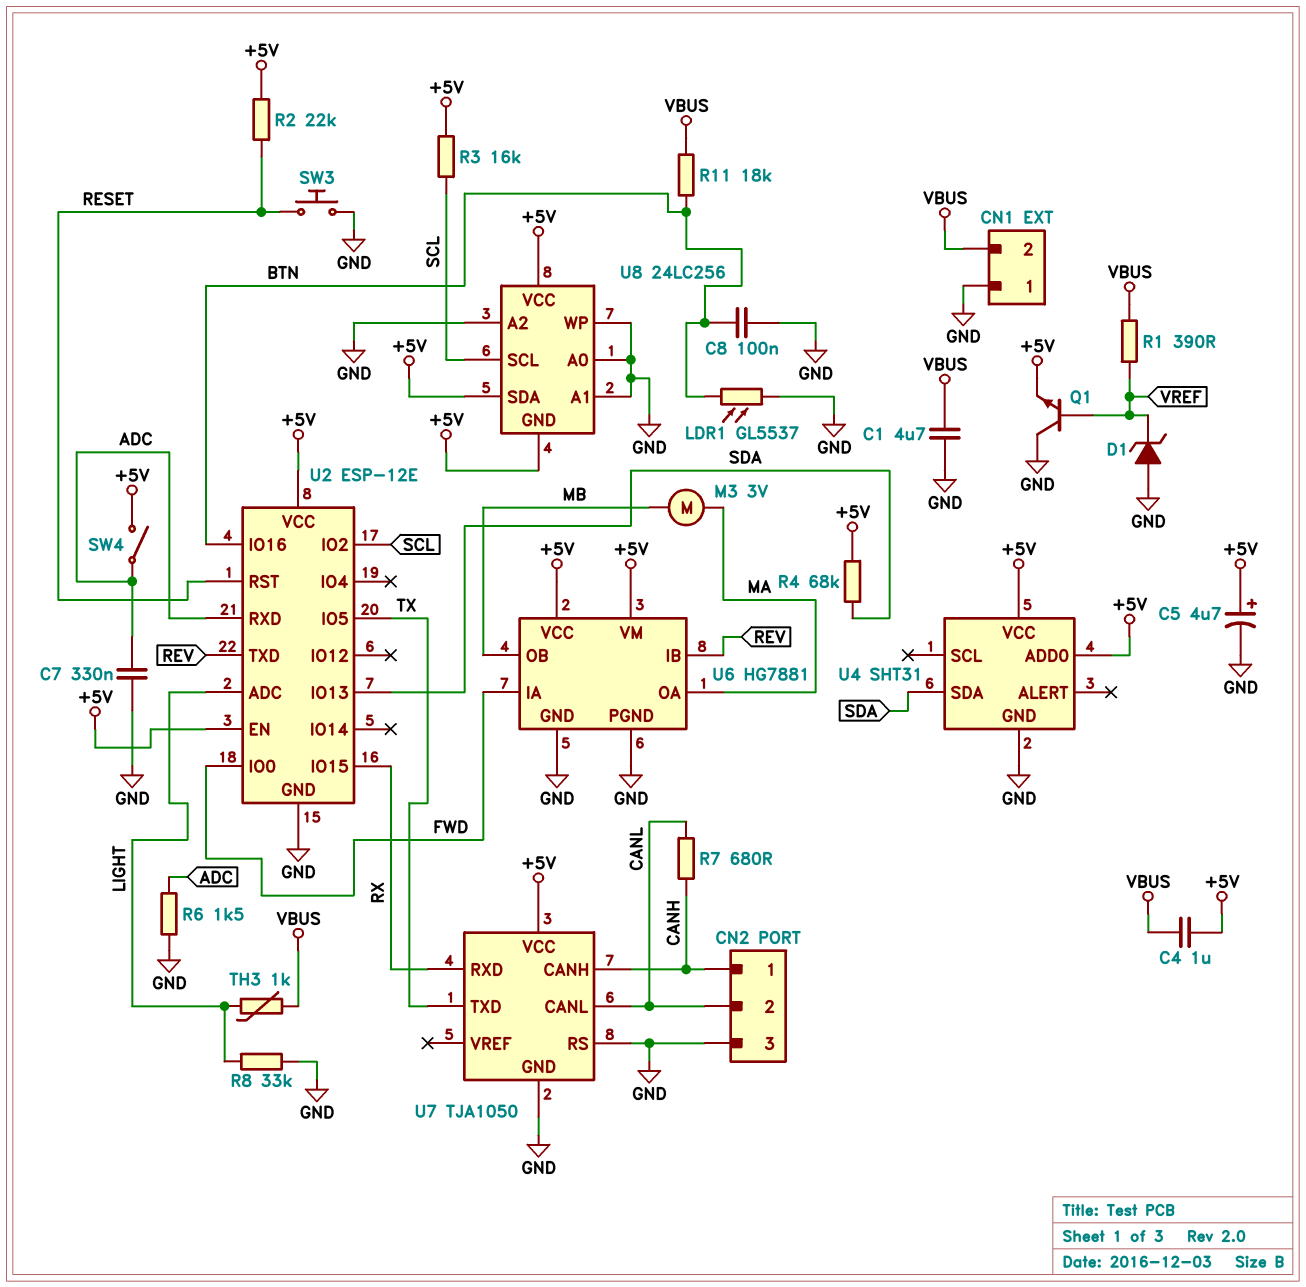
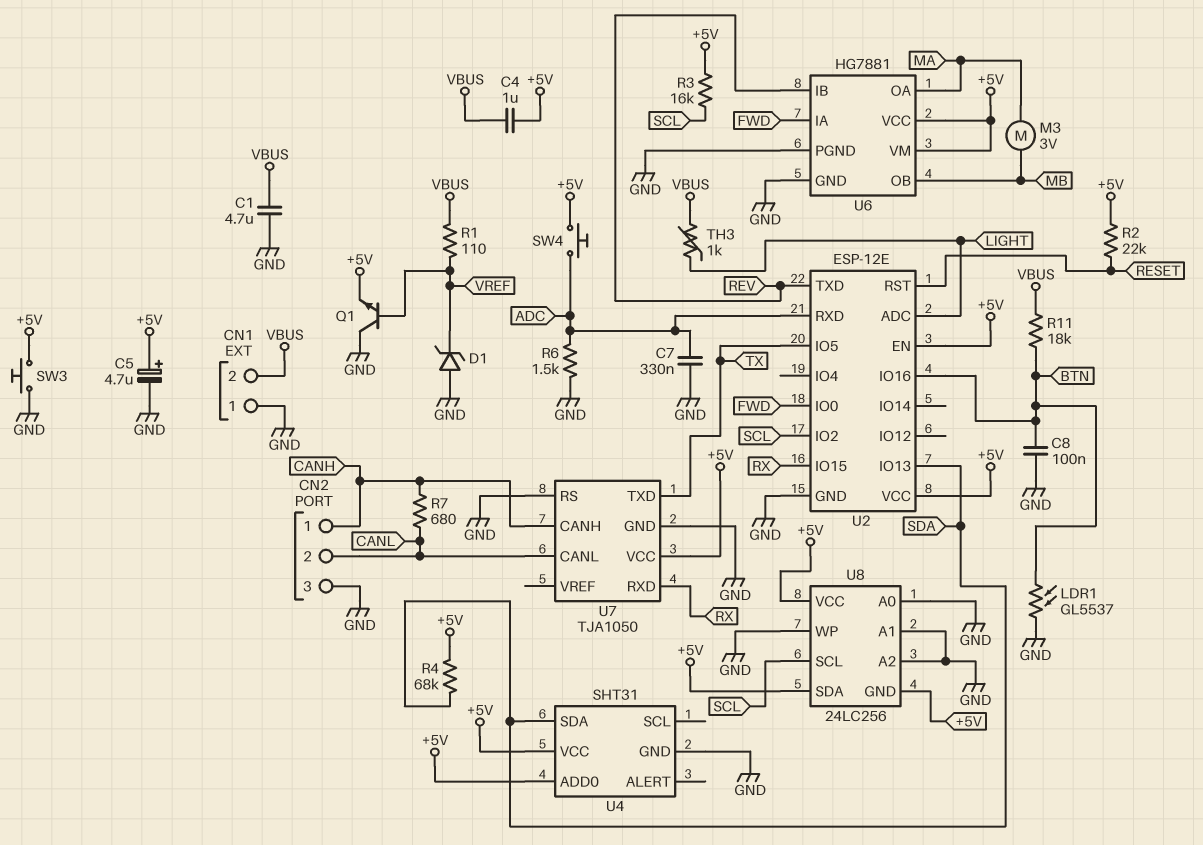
R1: 390 (VBUS, VREF) -> 110 (VBUS, VREF)
R8: 33k (GND, LIGHT) -> none
SW3: button (GND, RESET) -> button (+5V, GND)
SW4: switch (+5V, ADC) -> button (+5V, ADC)

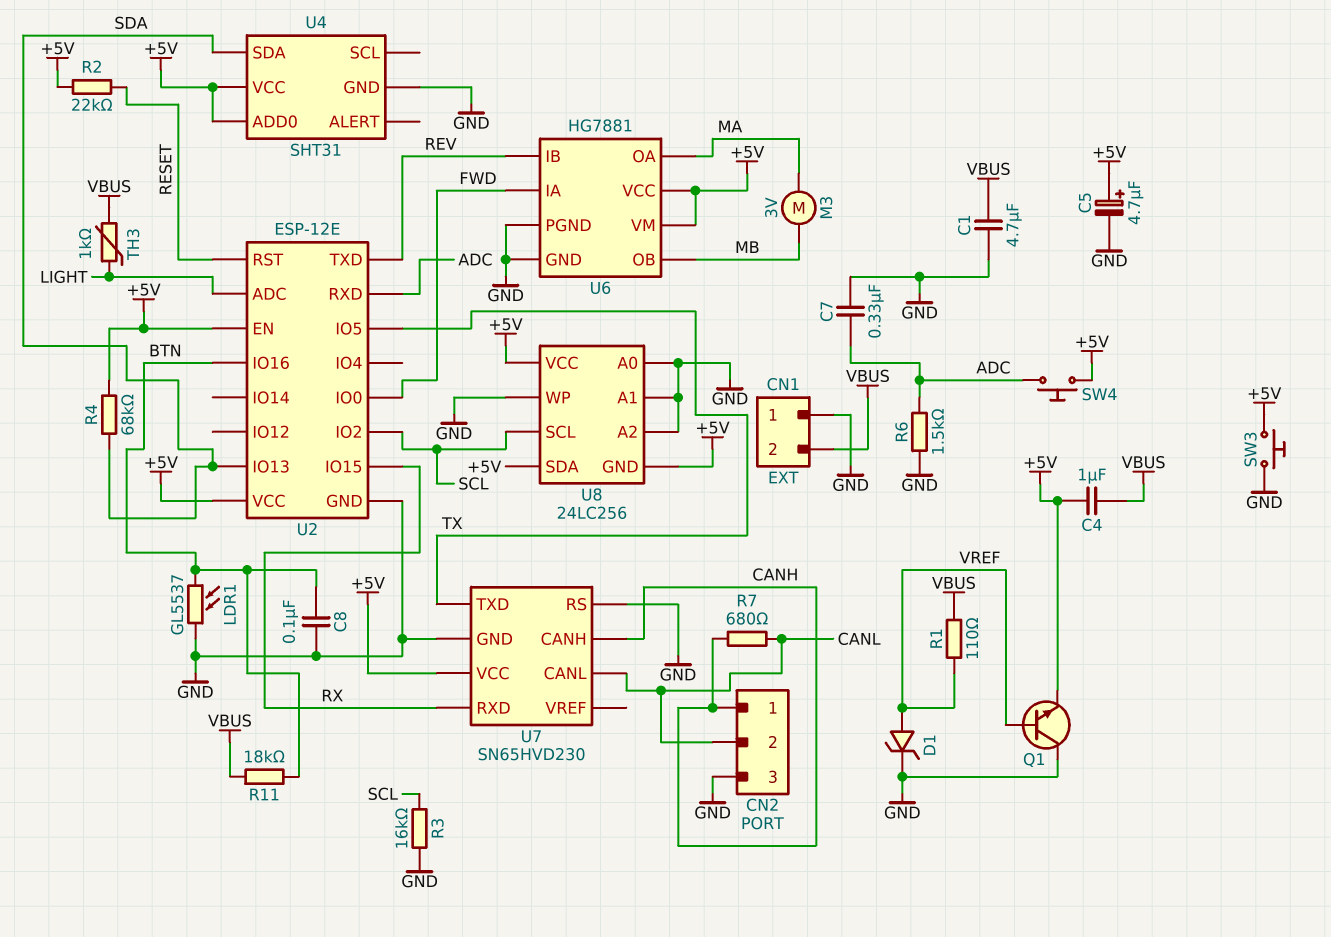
D1: zener (A GND, K VREF) -> zener (A VREF, K GND)
R3: 16k (+5V, SCL) -> 16k (GND, SCL)
U7: TJA1050 -> SN65HVD230

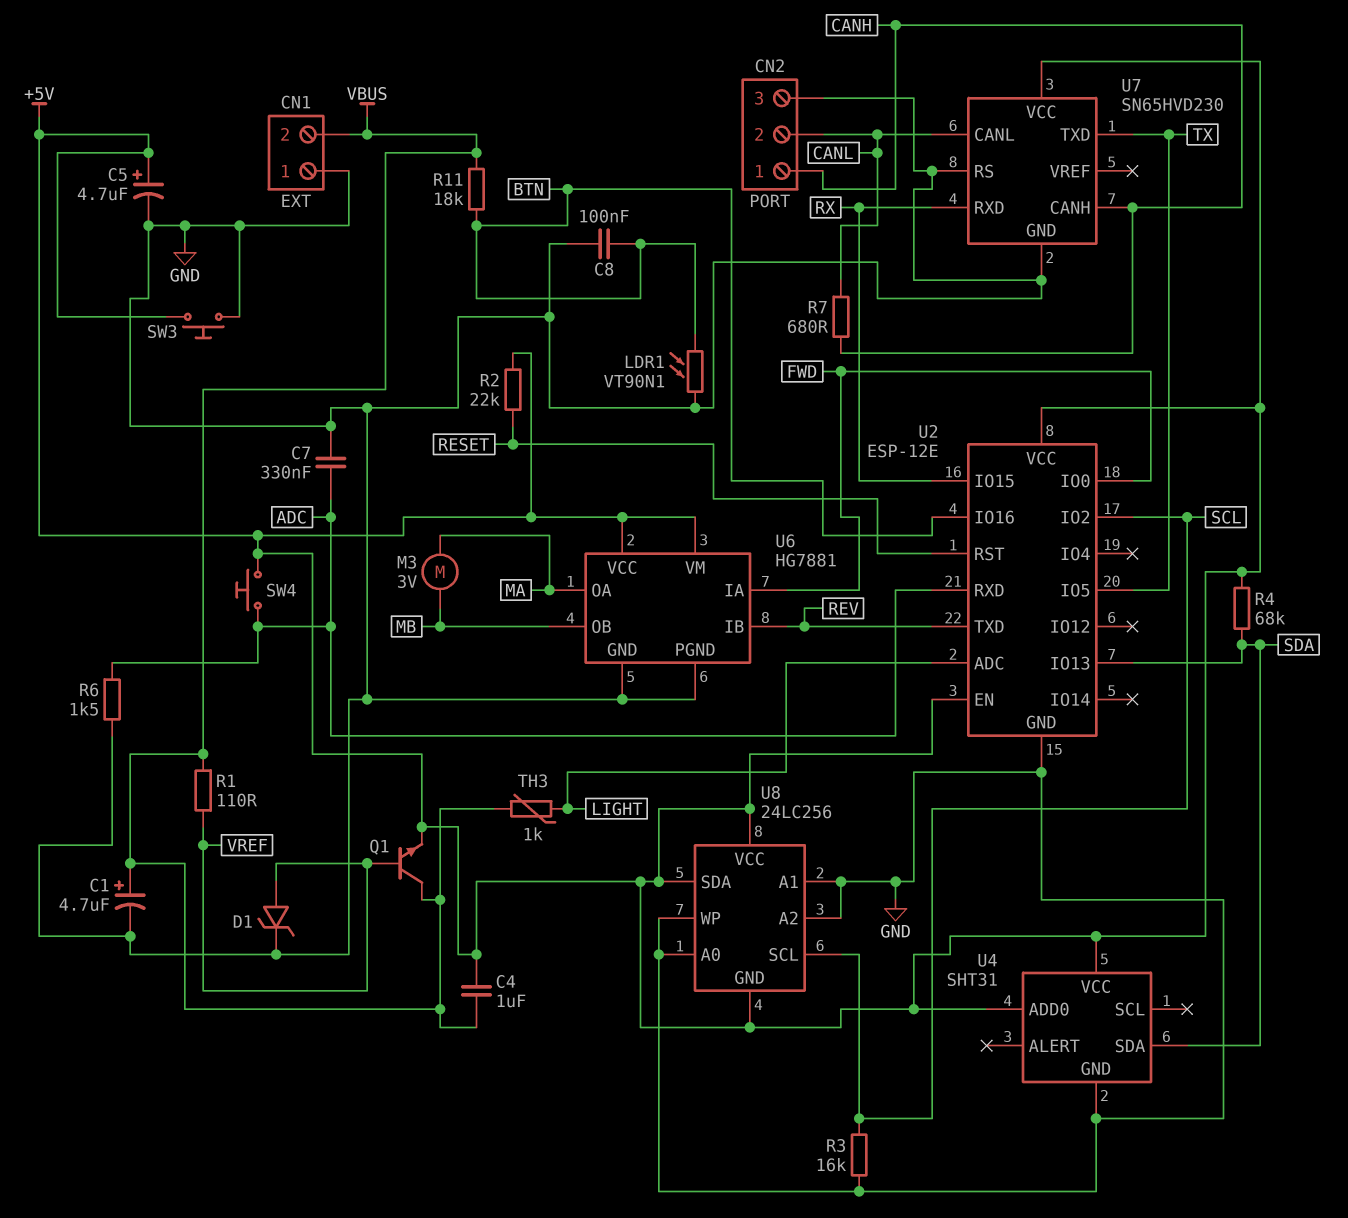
C1: 4.7uF (GND, VBUS) -> 4.7uF (plus VBUS, minus GND)
LDR1: GL5537 (BTN, GND) -> VT90N1 (BTN, GND)
Q1: NPN (B VREF, C GND, E +5V) -> NPN (B VREF, C VBUS, E +5V)

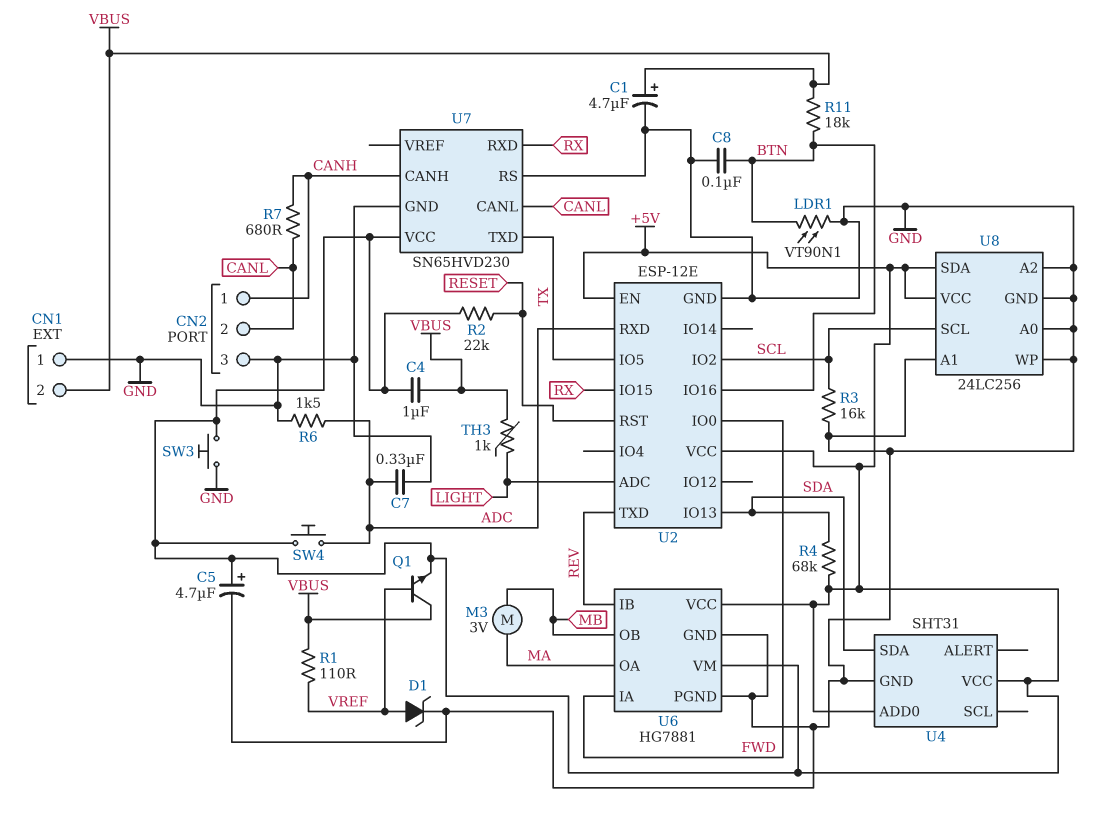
U8 pin GND: +5V -> GND

